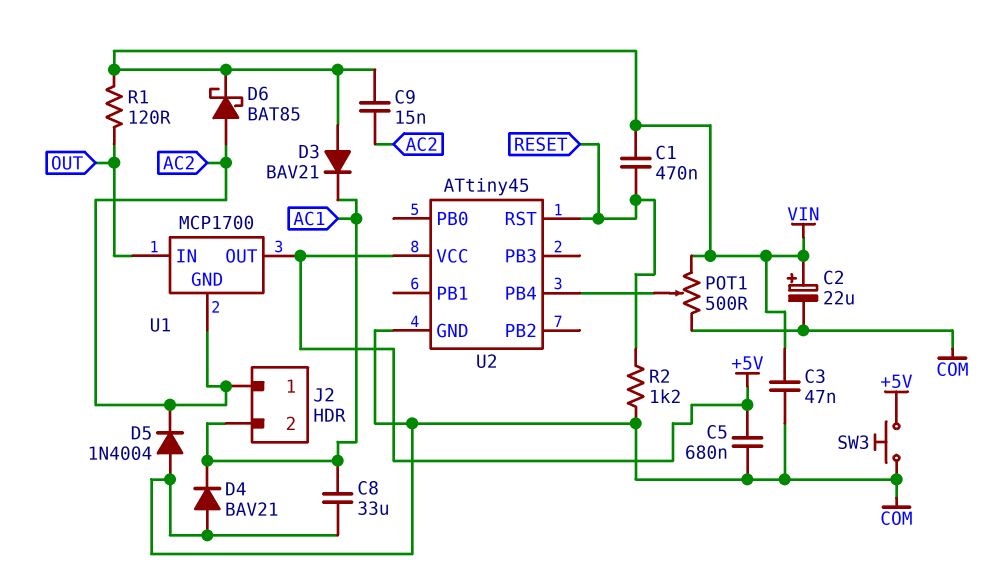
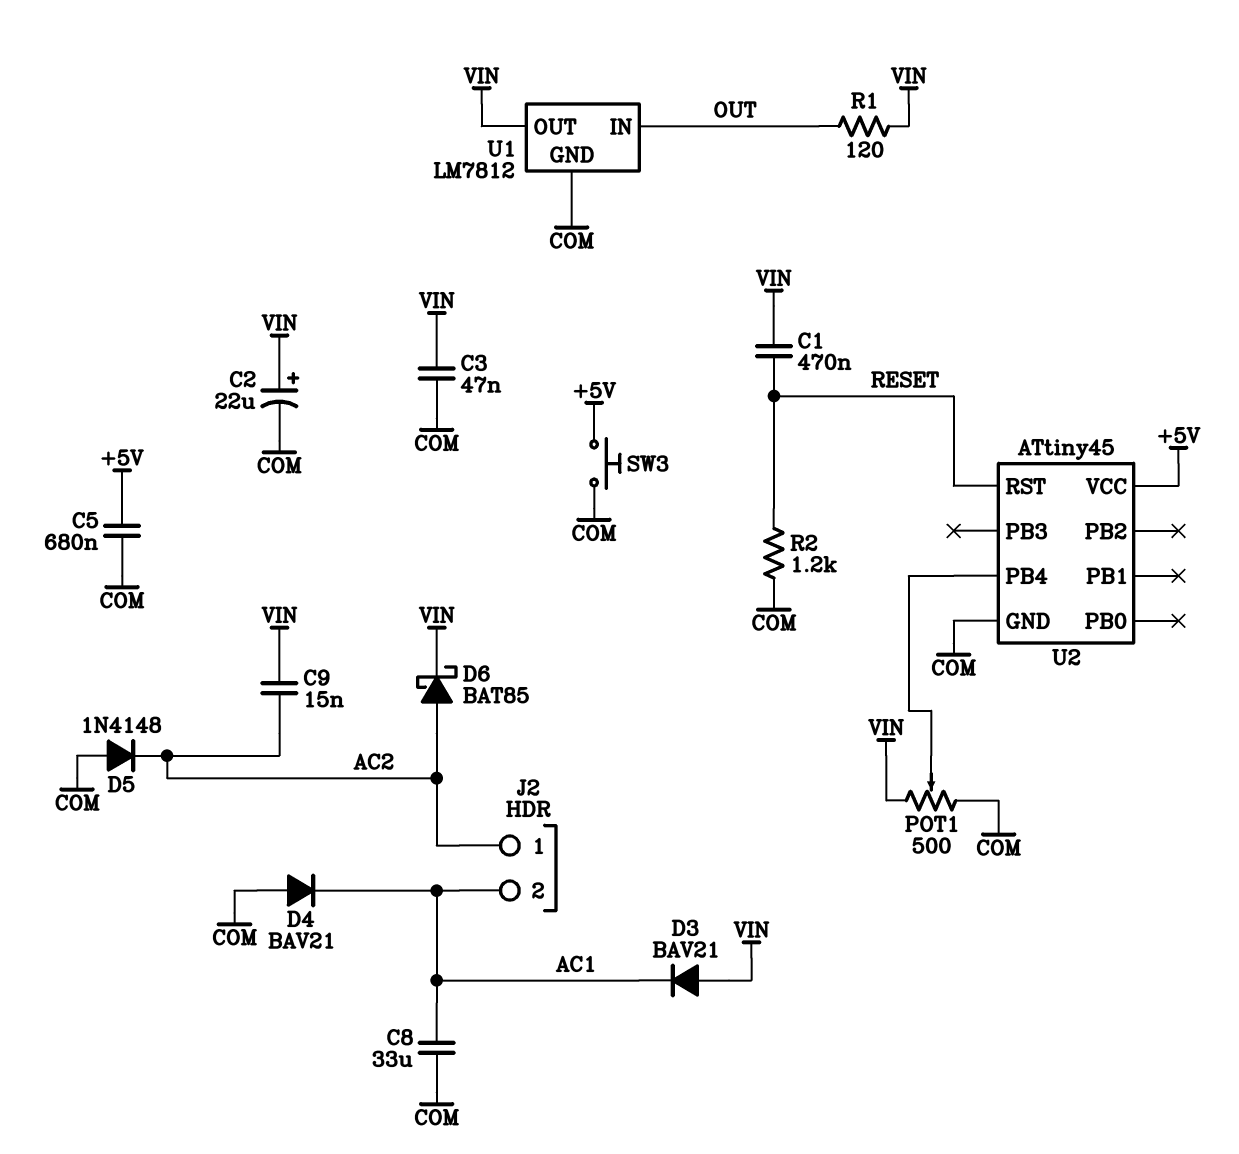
D5: diode 1N4004 (A COM, K AC2) -> diode 1N4148 (A COM, K AC2)
U1: MCP1700 -> LM7812
U1 pin GND: AC2 -> COM
U1 pin OUT: +5V -> VIN

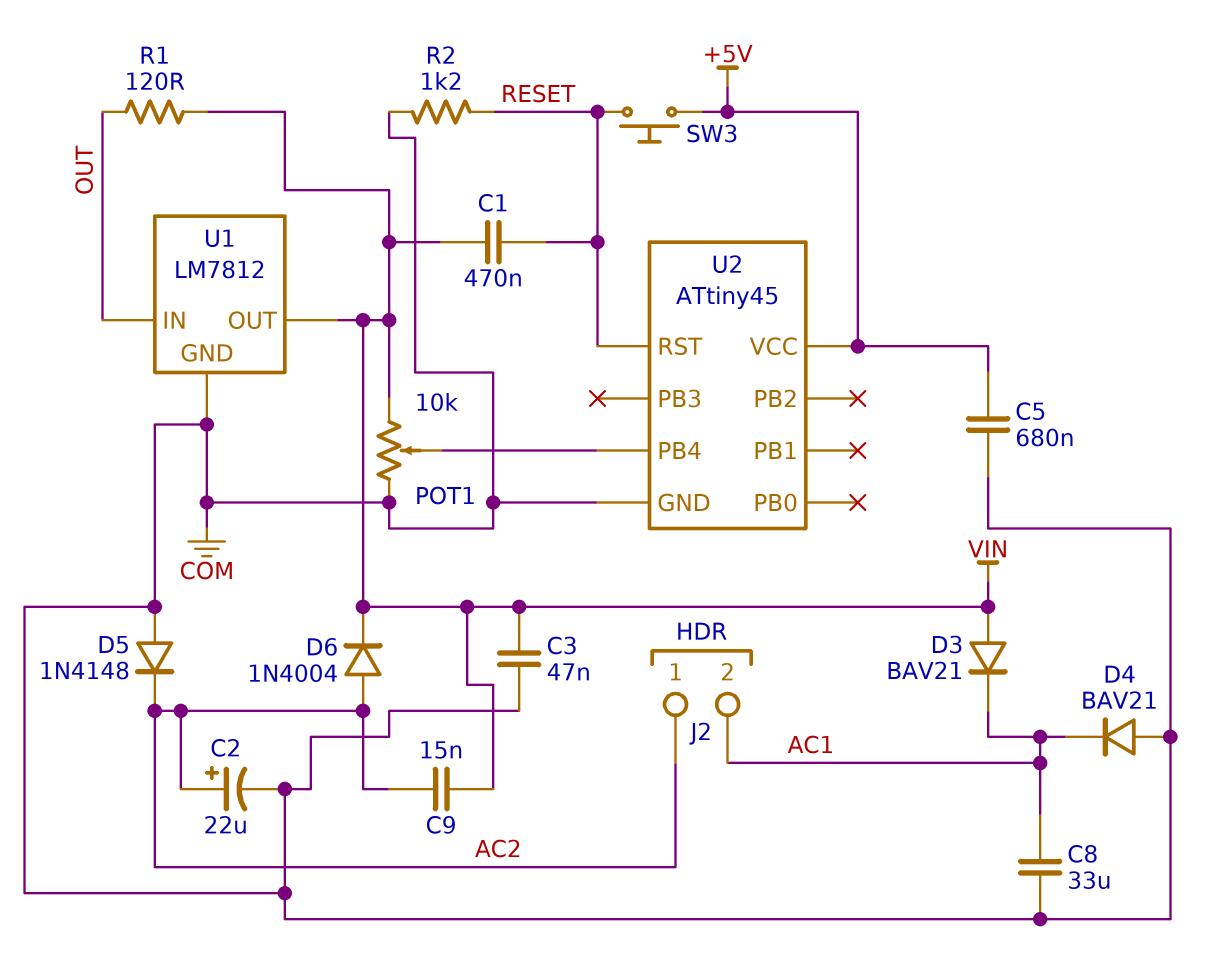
C2: 22uF (plus VIN, minus COM) -> 22uF (plus AC2, minus COM)
D6: schottky BAT85 (A AC2, K VIN) -> diode 1N4004 (A AC2, K VIN)
POT1: 500 (COM, VIN, wiper U2/PB4) -> 10k (COM, VIN, wiper U2/PB4)
SW3: button (+5V, COM) -> button (+5V, RESET)

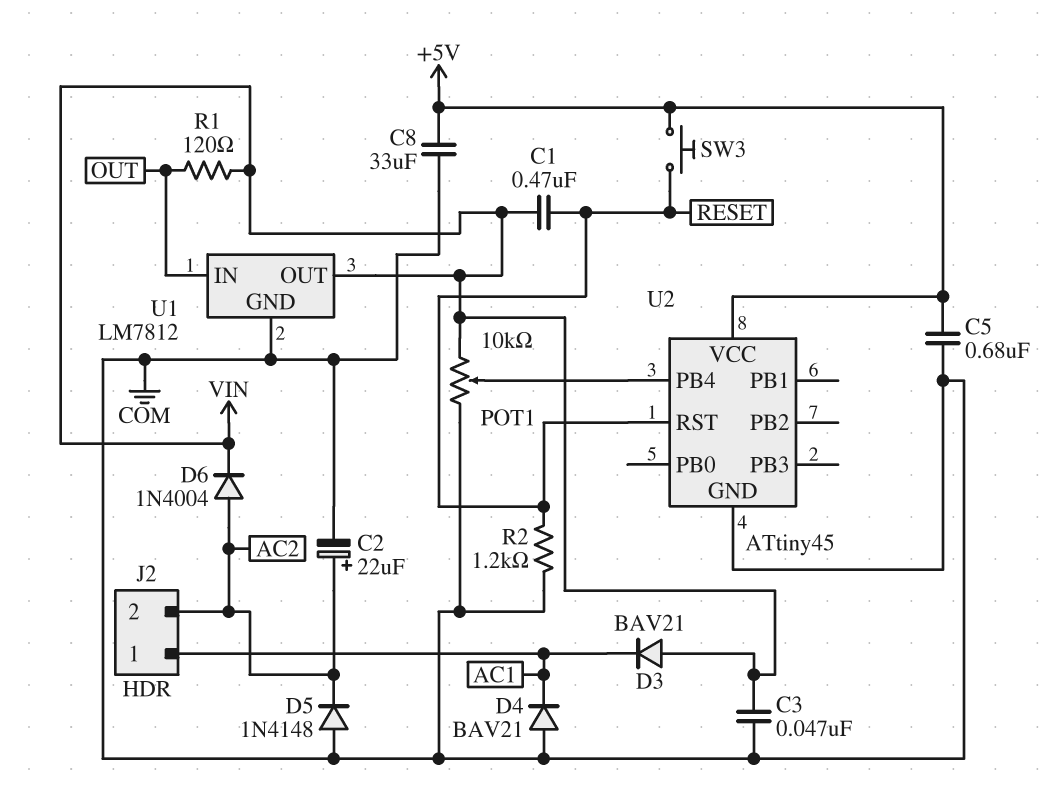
C8: 33uF (AC1, COM) -> 33uF (+5V, COM)
C9: 15nF (AC2, VIN) -> none
J2 pin 1: AC2 -> AC1
J2 pin 2: AC1 -> AC2

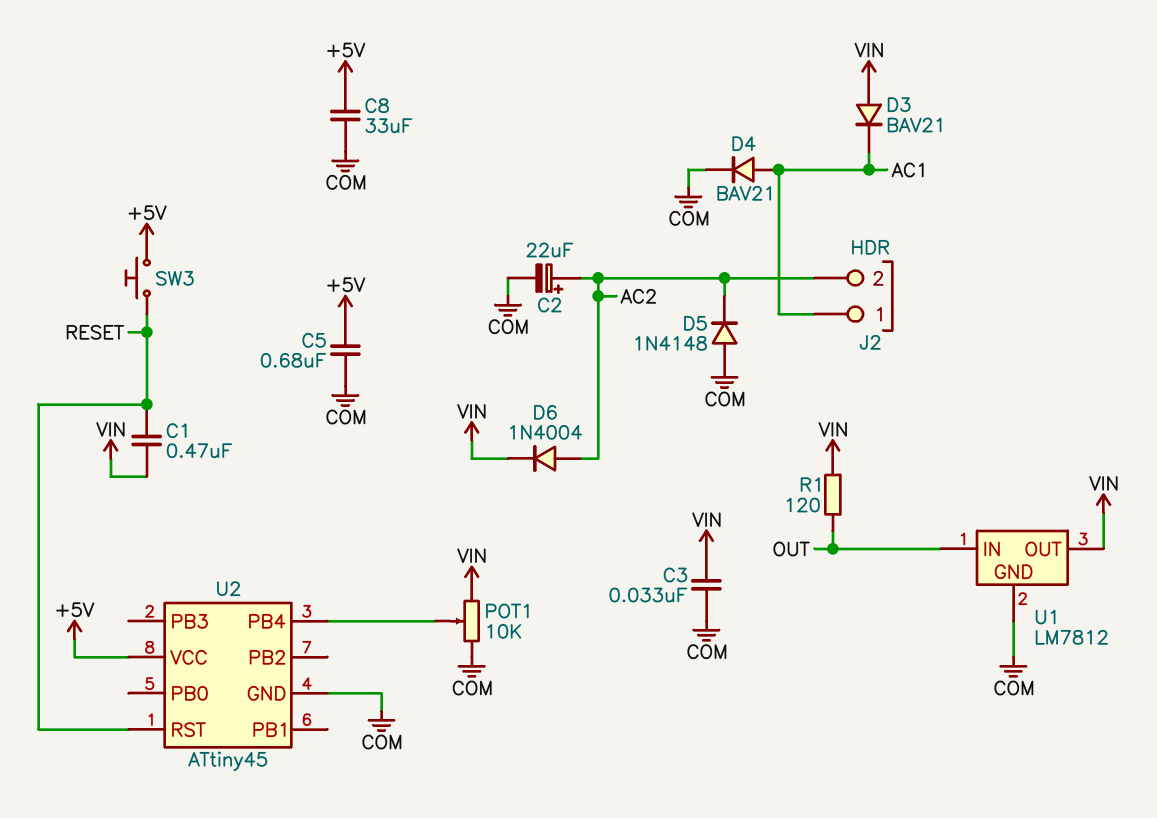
C3: 47nF (COM, VIN) -> 33nF (COM, VIN)
D4: diode BAV21 (A COM, K AC1) -> diode BAV21 (A AC1, K COM)
R2: 1.2k (COM, RESET) -> none

